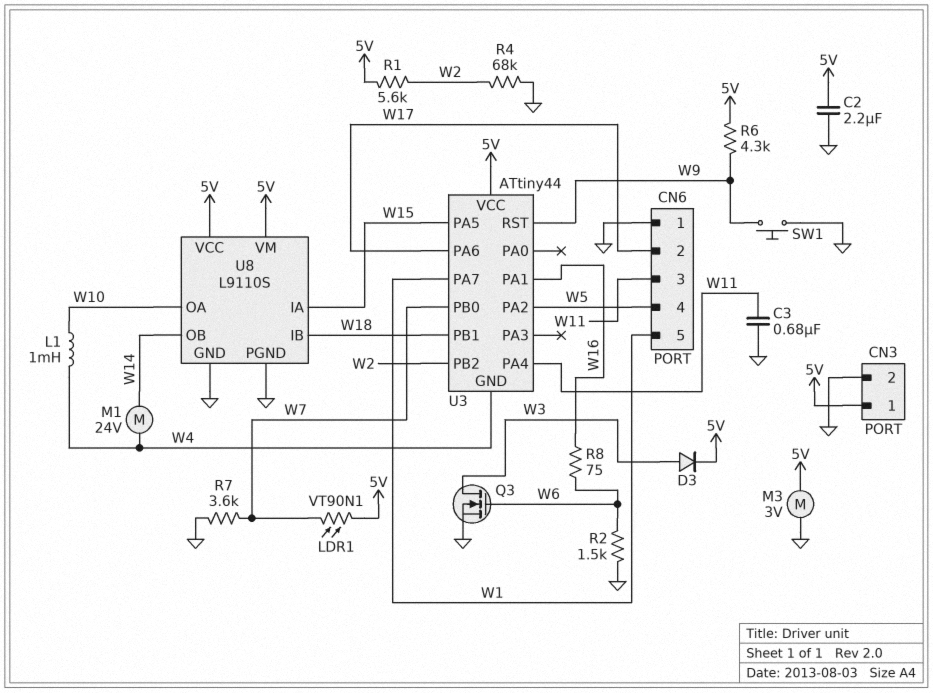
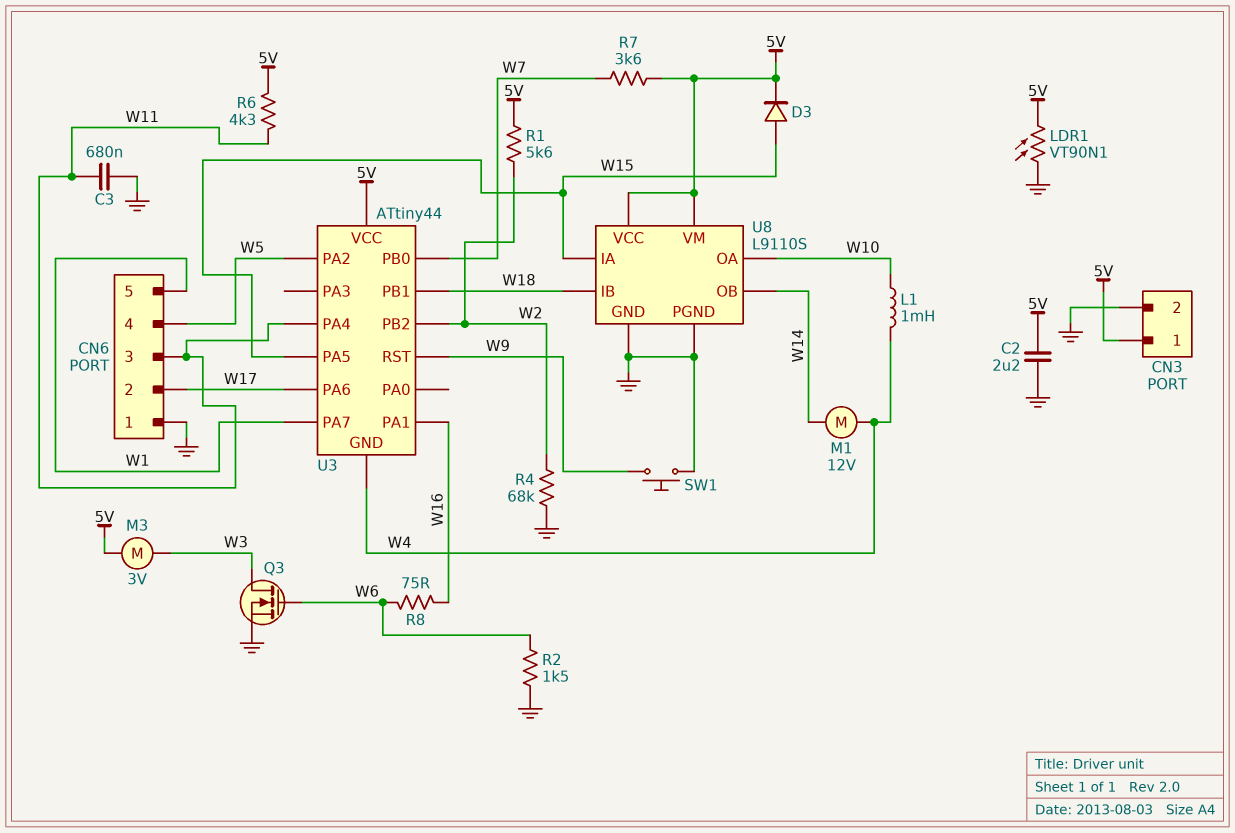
D3: diode (A W3, K 5V) -> diode (A W15, K 5V)
LDR1: VT90N1 (5V, W7) -> VT90N1 (5V, GND)
M1: motor 24V (W4, W14) -> motor 12V (W4, W14)
M3: motor 3V (5V, GND) -> motor 3V (5V, W3)
R6: 4.3k (5V, W9) -> 4.3k (5V, W11)
R7: 3.6k (GND, W7) -> 3.6k (5V, W7)

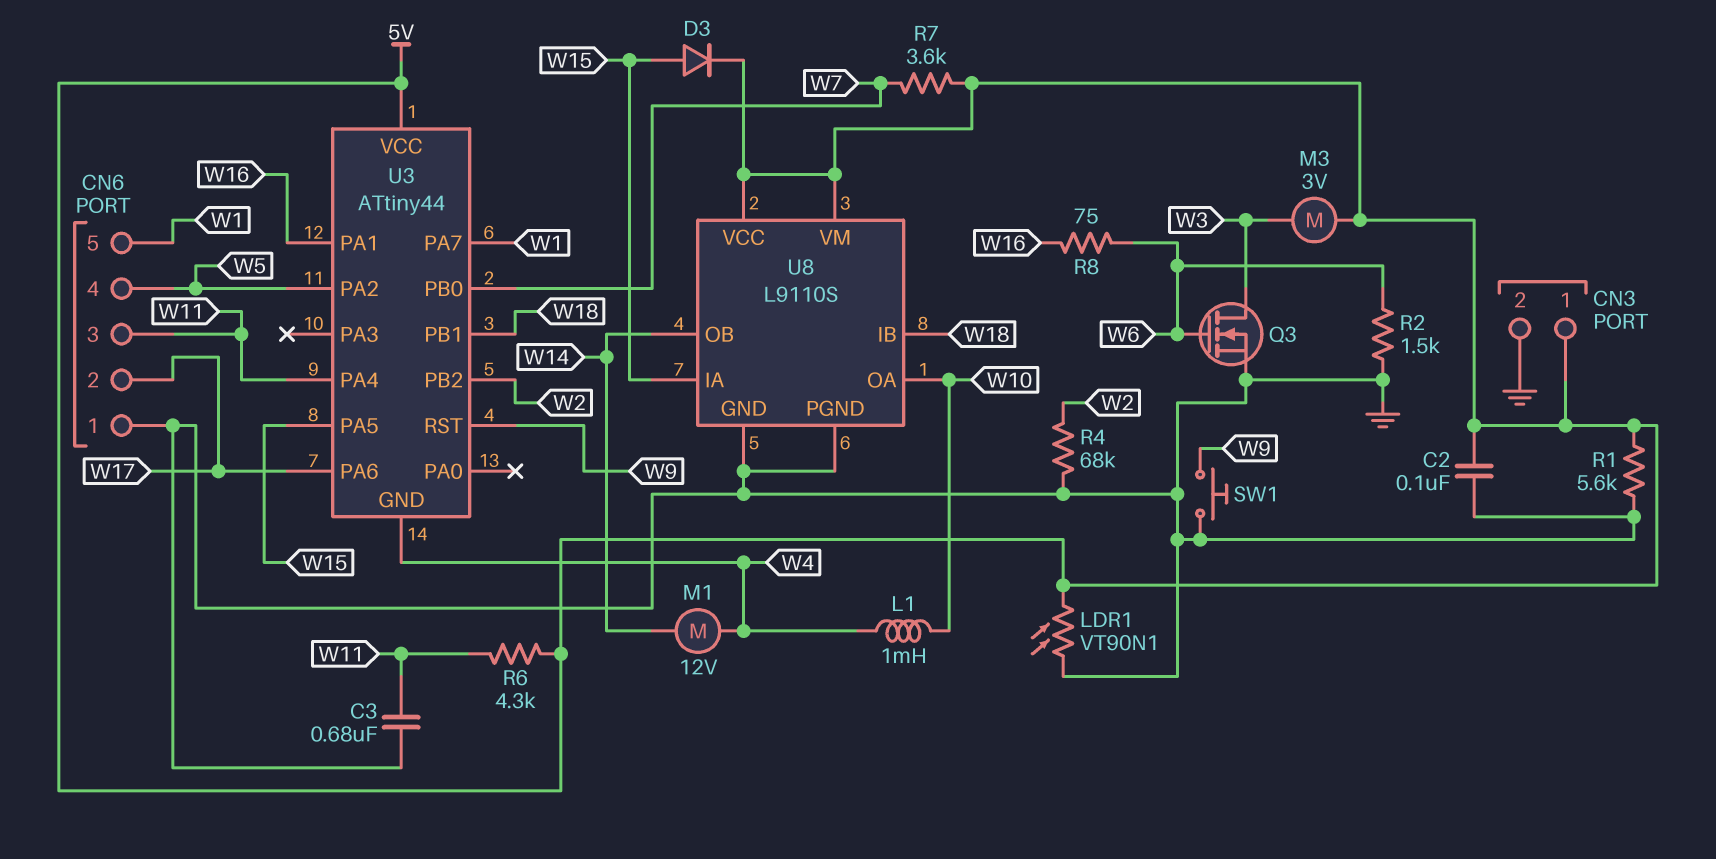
C2: 2.2uF (5V, GND) -> 100nF (5V, GND)
R1: 5.6k (5V, W2) -> 5.6k (5V, GND)

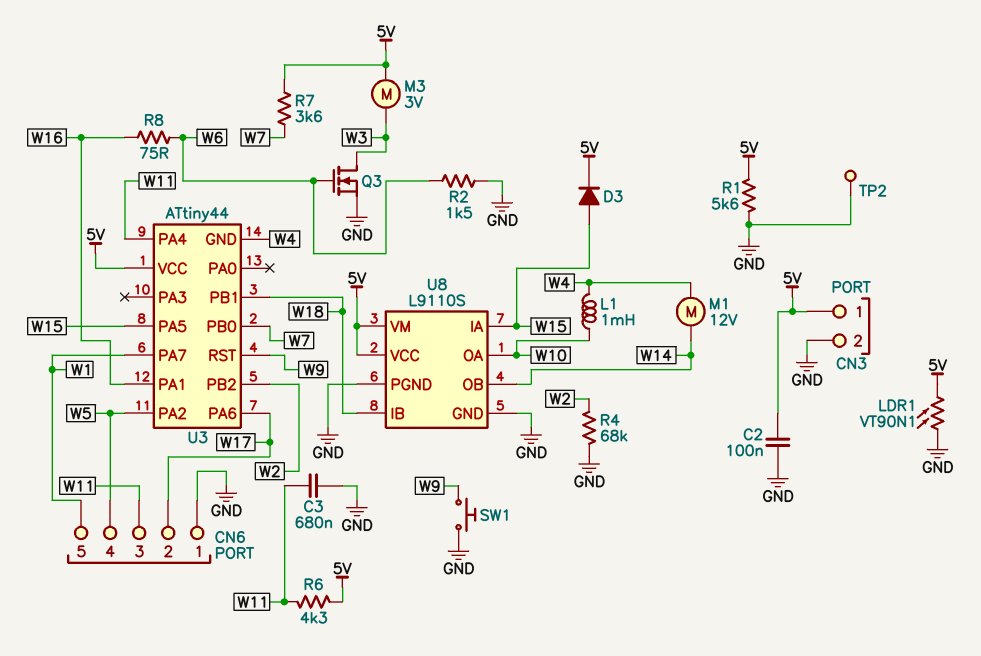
TP2: none -> test point (GND)

